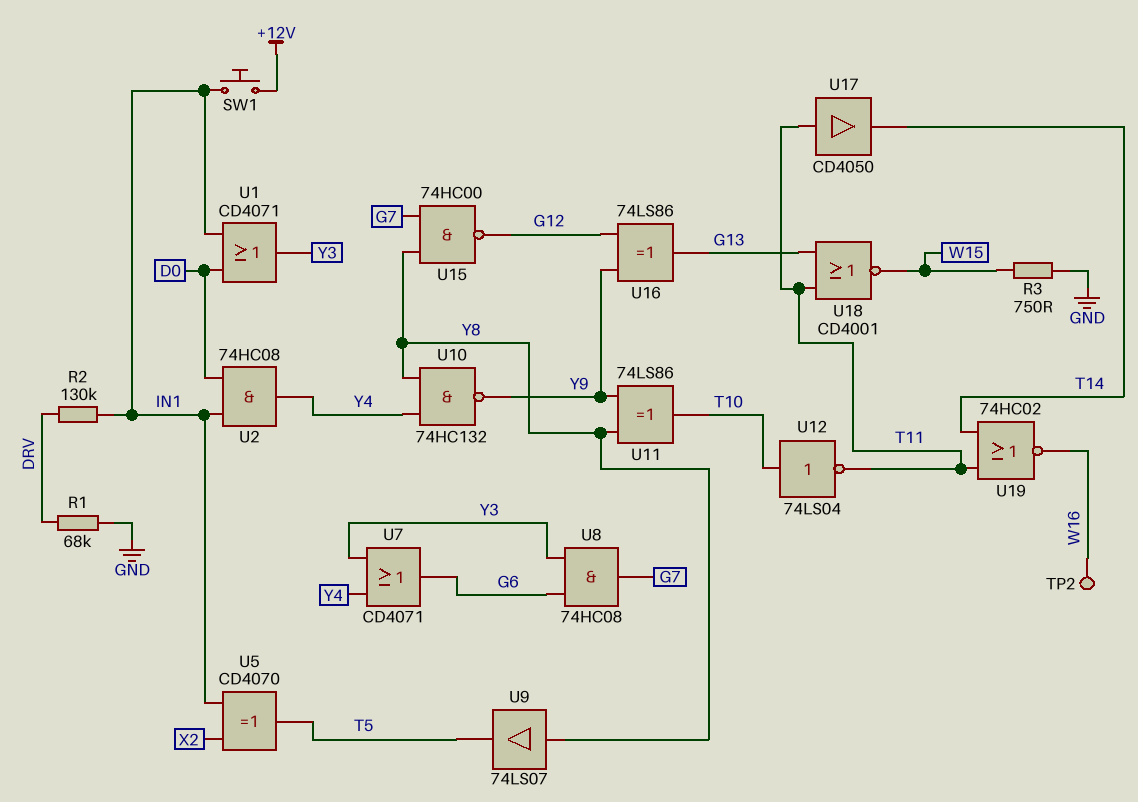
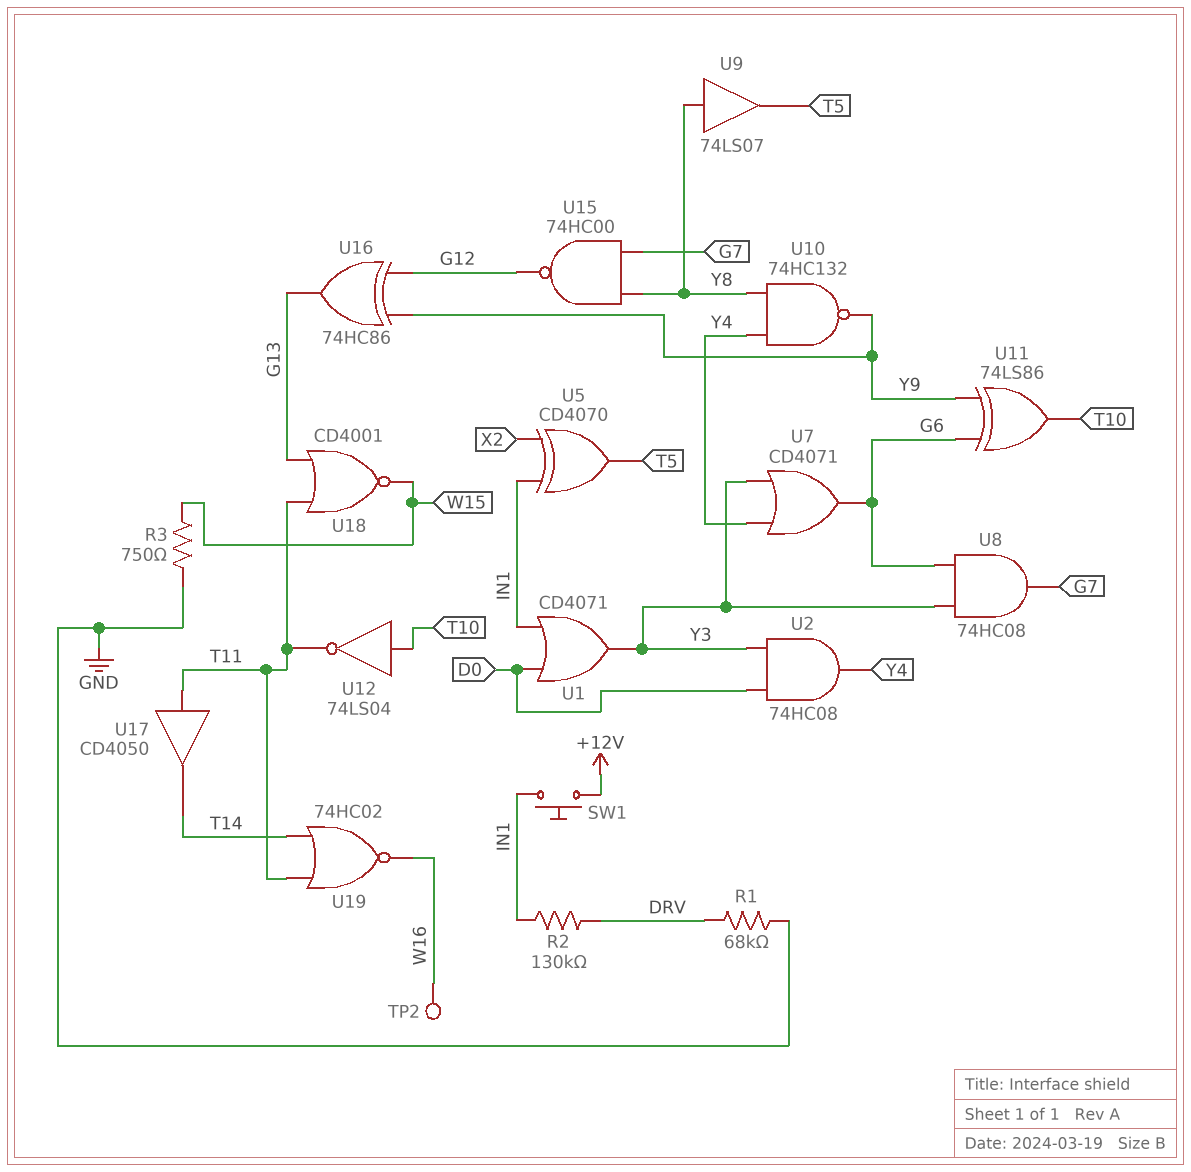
U2: AND 74HC08 (in D0, in IN1, out Y4) -> AND 74HC08 (in D0, in Y3, out Y4)
U11: XOR 74LS86 (in Y8, in Y9, out T10) -> XOR 74LS86 (in G6, in Y9, out T10)
U16: XOR 74LS86 (in G12, in Y9, out G13) -> XOR 74HC86 (in G12, in Y9, out G13)

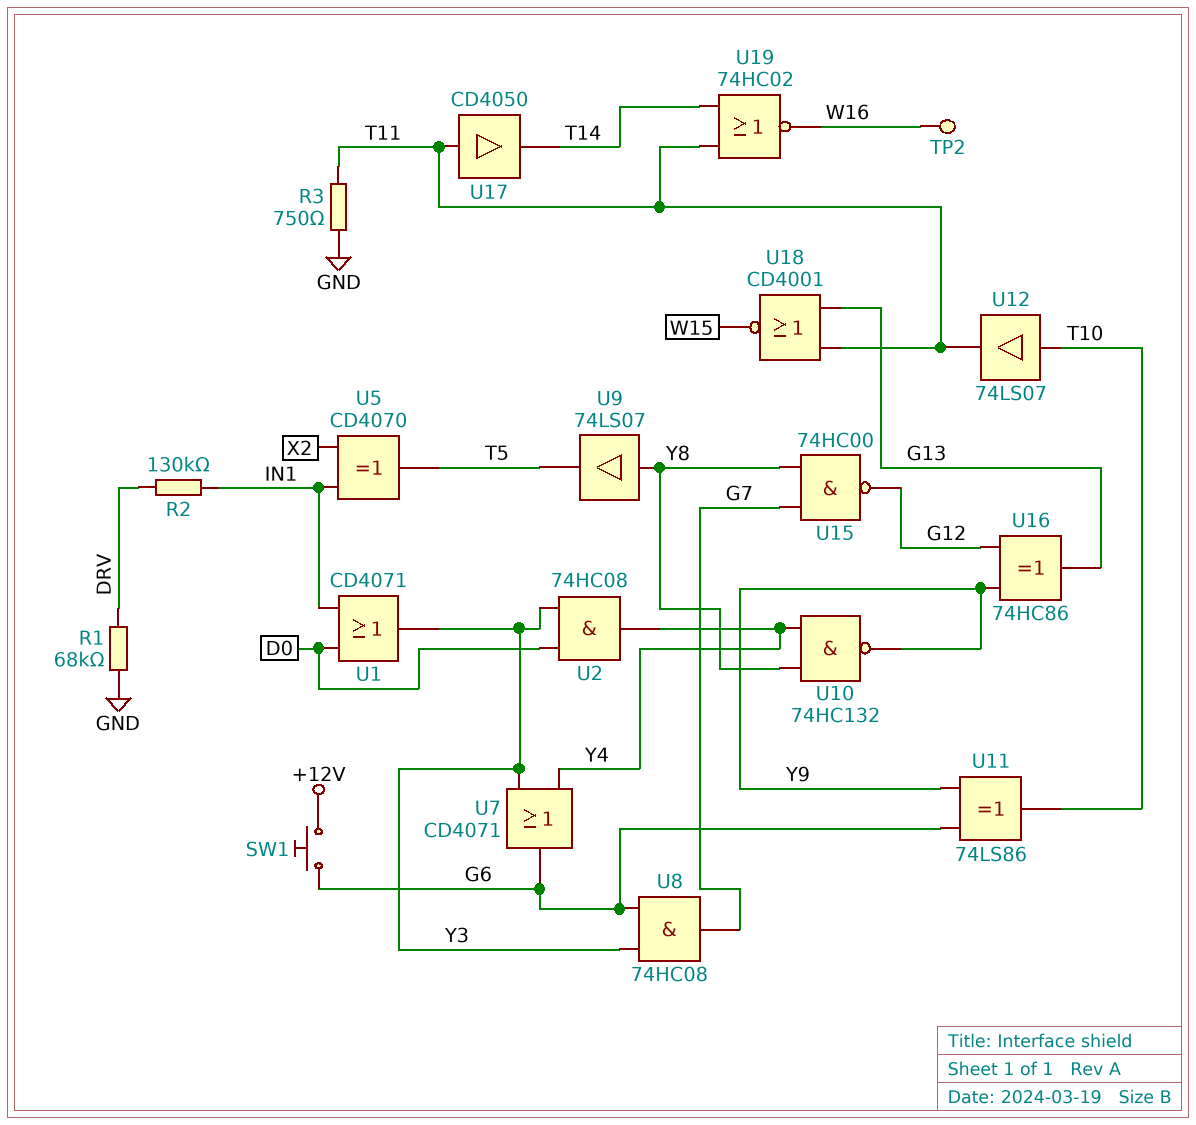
R3: 750 (GND, W15) -> 750 (GND, T11)
SW1: button (+12V, IN1) -> button (+12V, G6)
U12: NOT 74LS04 (in T10, out T11) -> buffer 74LS07 (in T10, out T11)

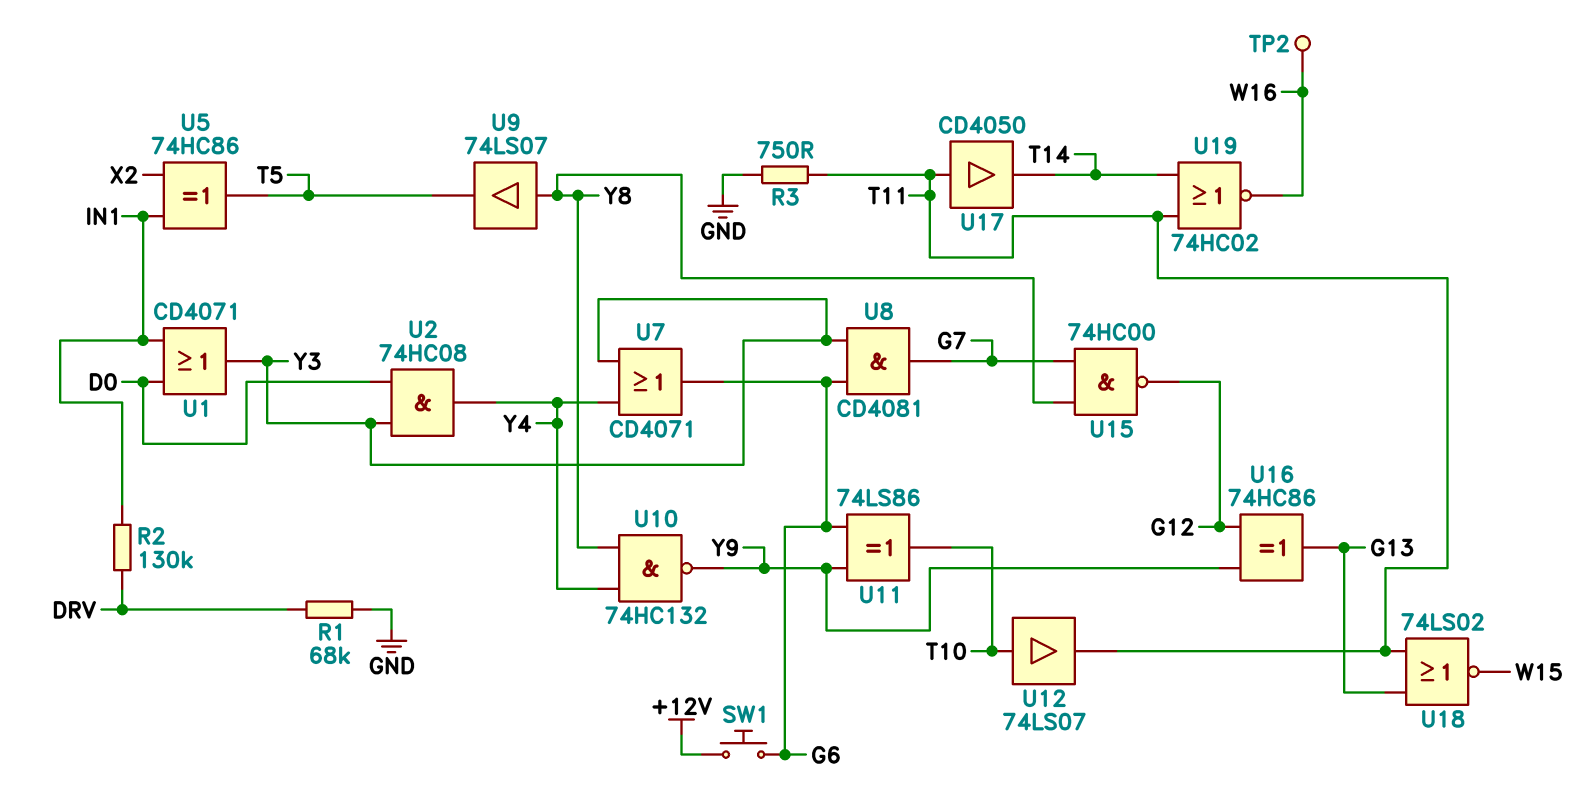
U5: XOR CD4070 (in IN1, in X2, out T5) -> XOR 74HC86 (in IN1, in X2, out T5)
U8: AND 74HC08 (in G6, in Y3, out G7) -> AND CD4081 (in G6, in Y3, out G7)
U18: NOR CD4001 (in G13, in T11, out W15) -> NOR 74LS02 (in G13, in T11, out W15)

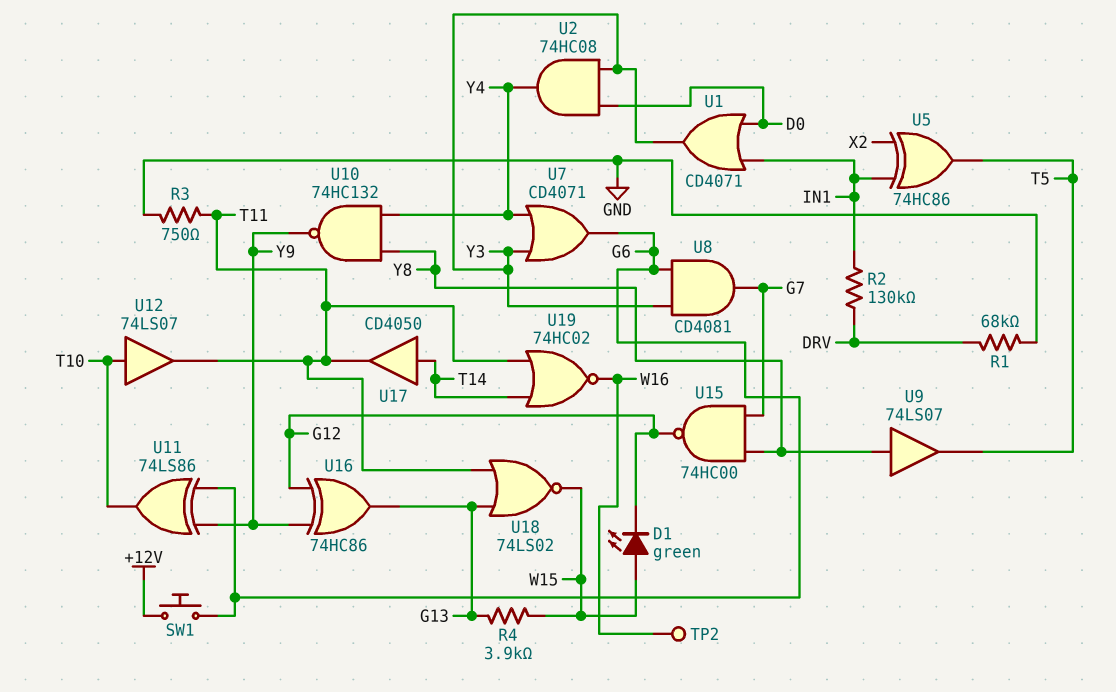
D1: none -> LED green (A W15, K G12)
R4: none -> 3.9k (G13, W15)
U17: buffer CD4050 (in T11, out T14) -> buffer CD4050 (in T14, out T11)

